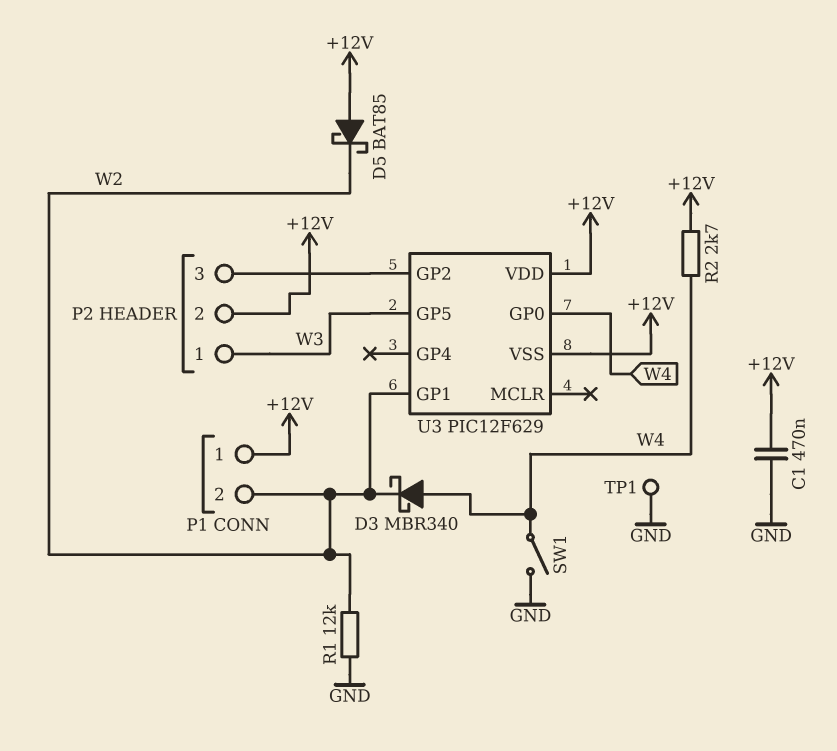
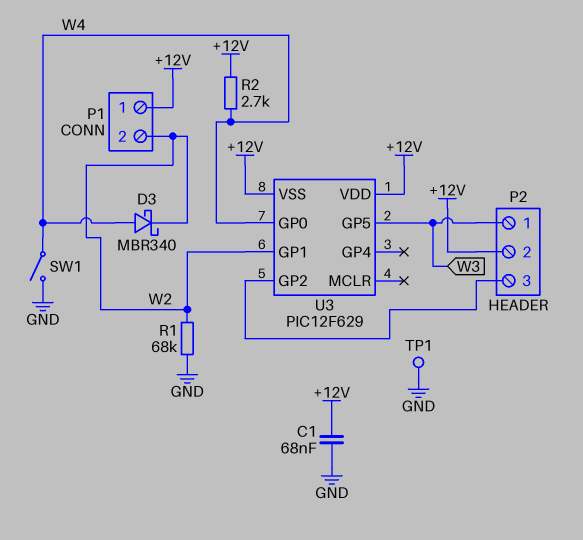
C1: 470nF (+12V, GND) -> 68nF (+12V, GND)
D5: schottky BAT85 (A +12V, K W2) -> none
R1: 12k (GND, W2) -> 68k (GND, W2)

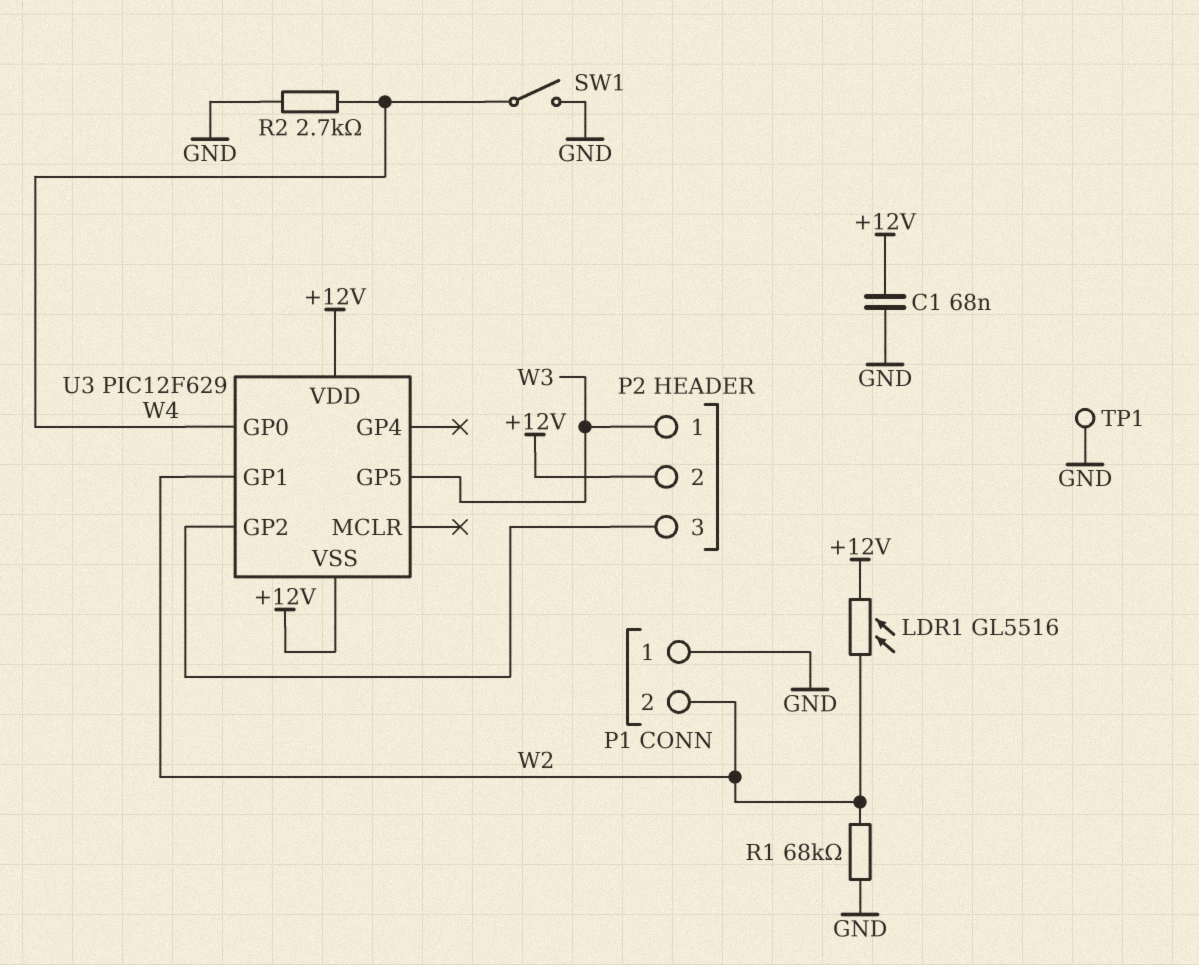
D3: schottky MBR340 (A W4, K W2) -> none
LDR1: none -> GL5516 (+12V, W2)
P1 pin 1: +12V -> GND
R2: 2.7k (+12V, W4) -> 2.7k (GND, W4)

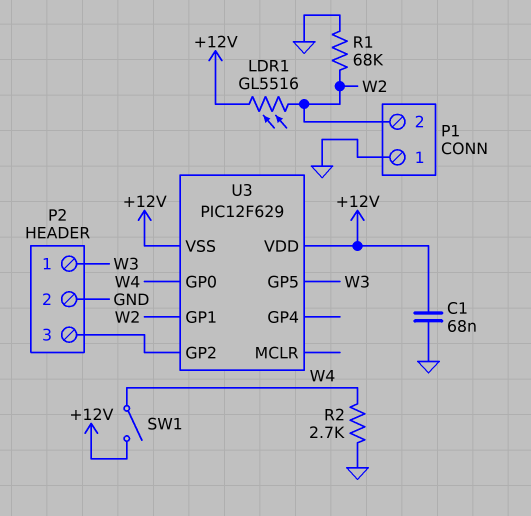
P2 pin 2: +12V -> GND
SW1: switch (GND, W4) -> switch (+12V, W4)
TP1: test point (GND) -> none

